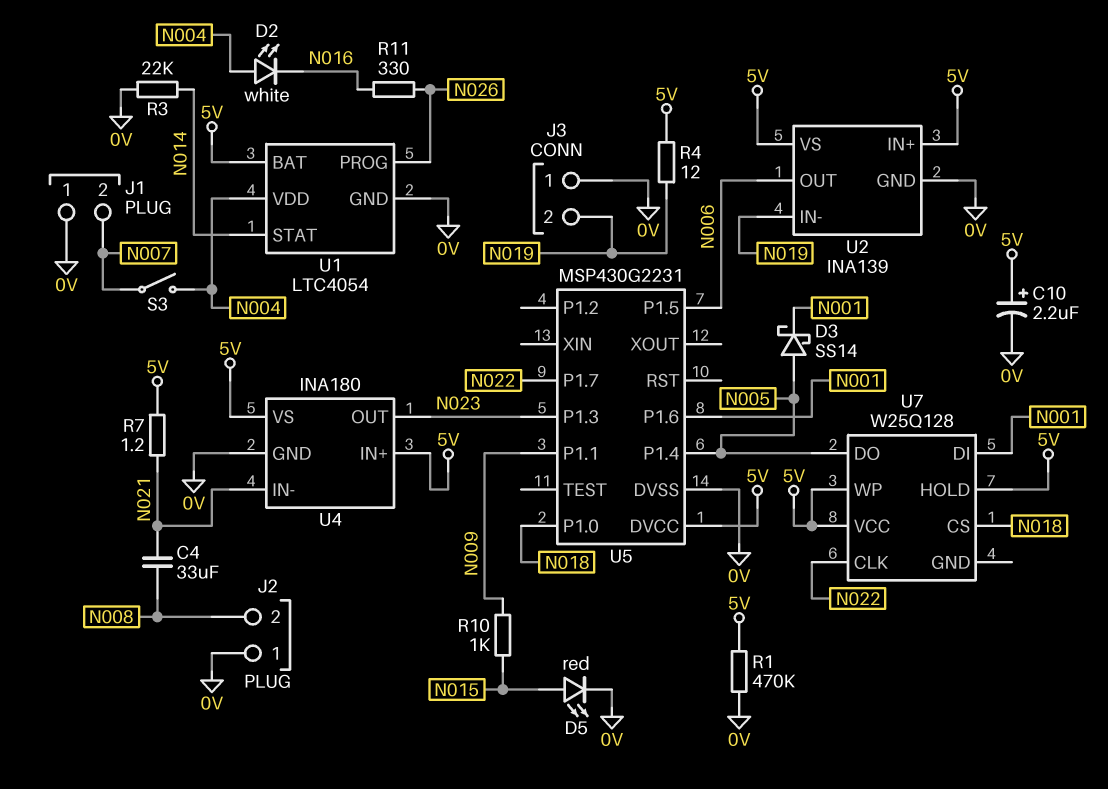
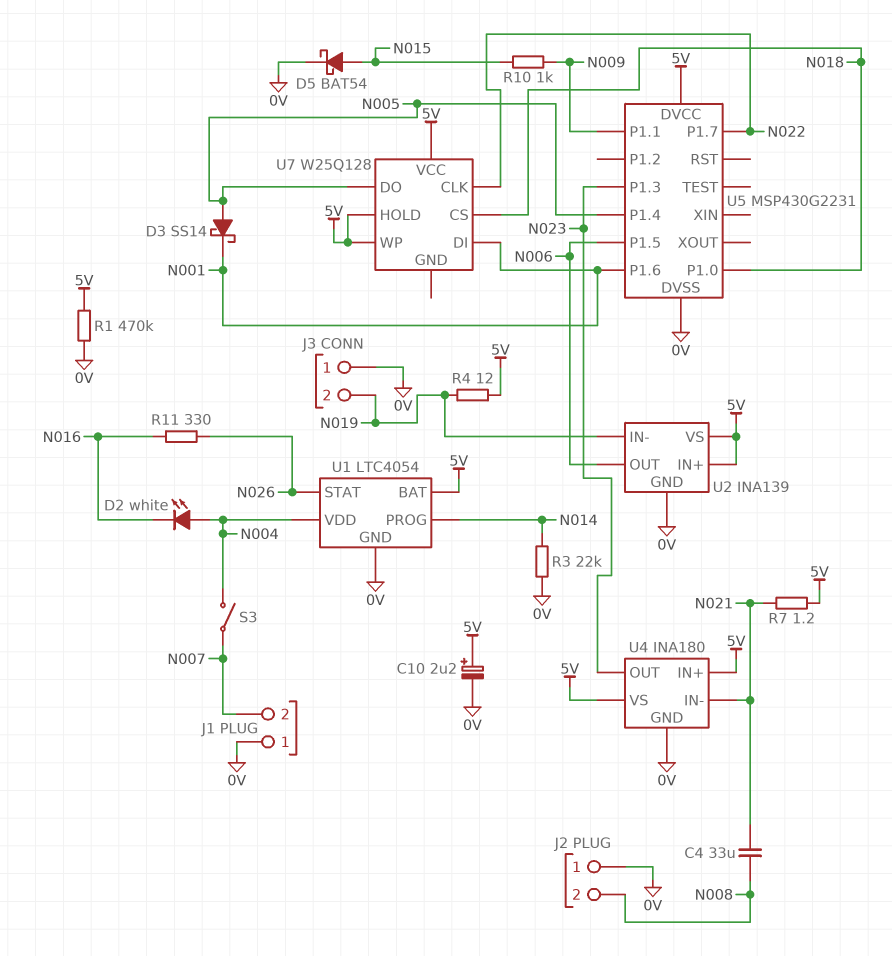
D5: LED red (A N015, K 0V) -> schottky BAT54 (A N015, K 0V)
U1 pin PROG: N026 -> N014
U1 pin STAT: N014 -> N026

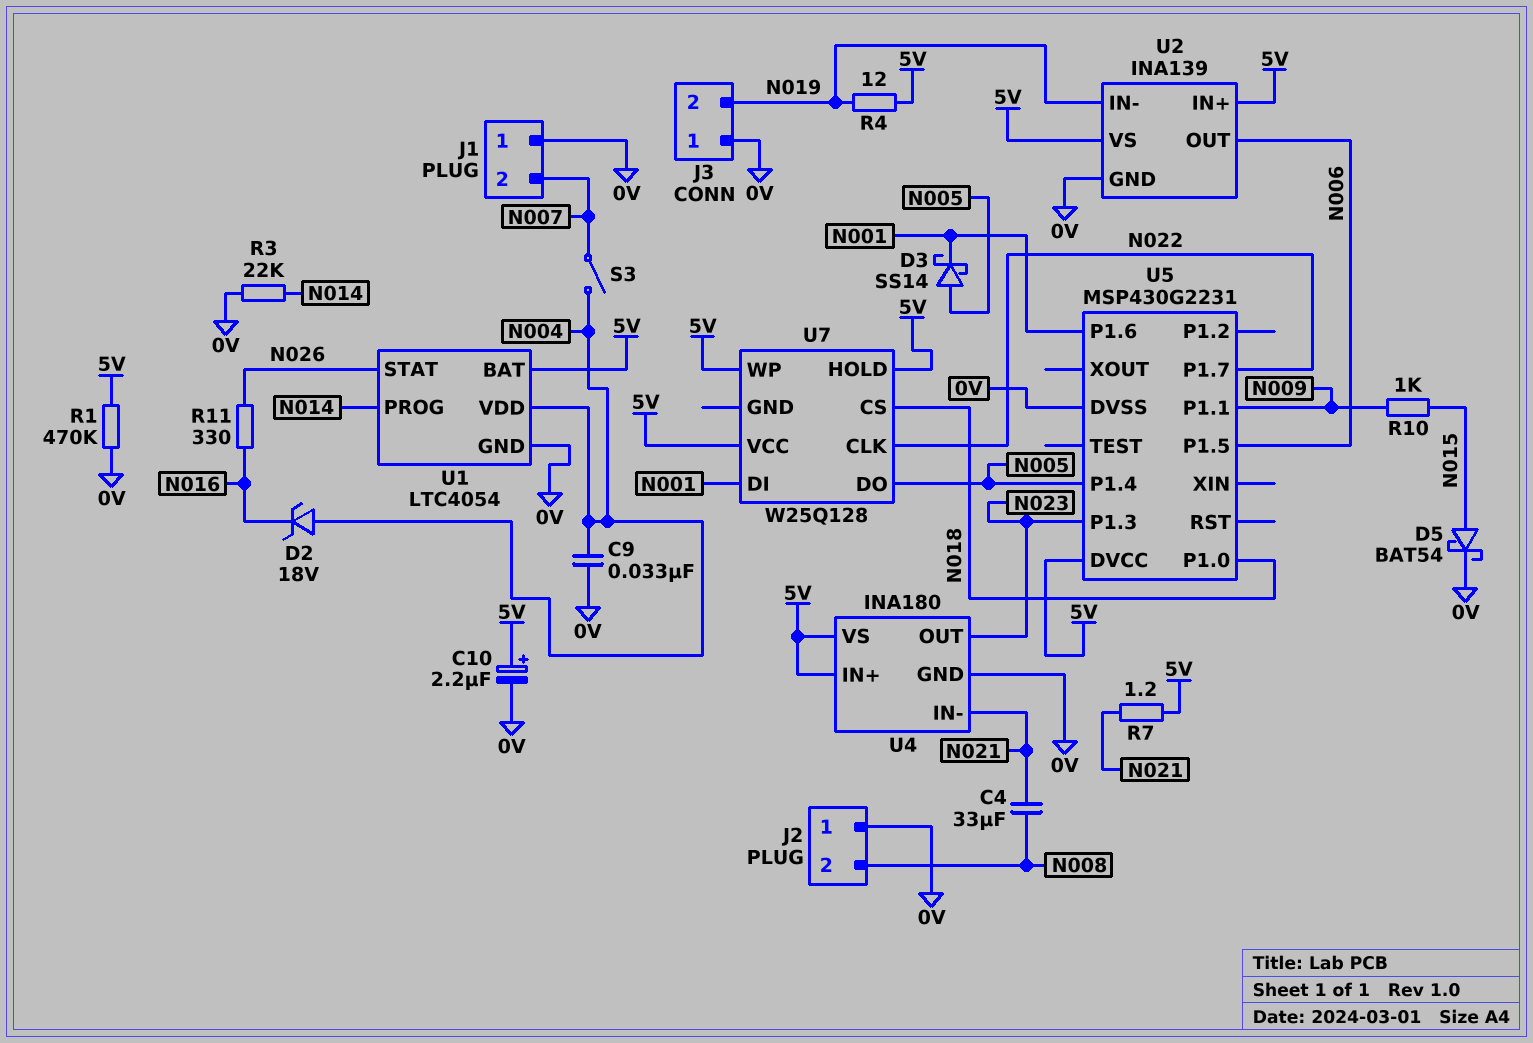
C9: none -> 33nF (0V, N004)
D2: LED white (A N004, K N016) -> zener 18V (A N004, K N016)

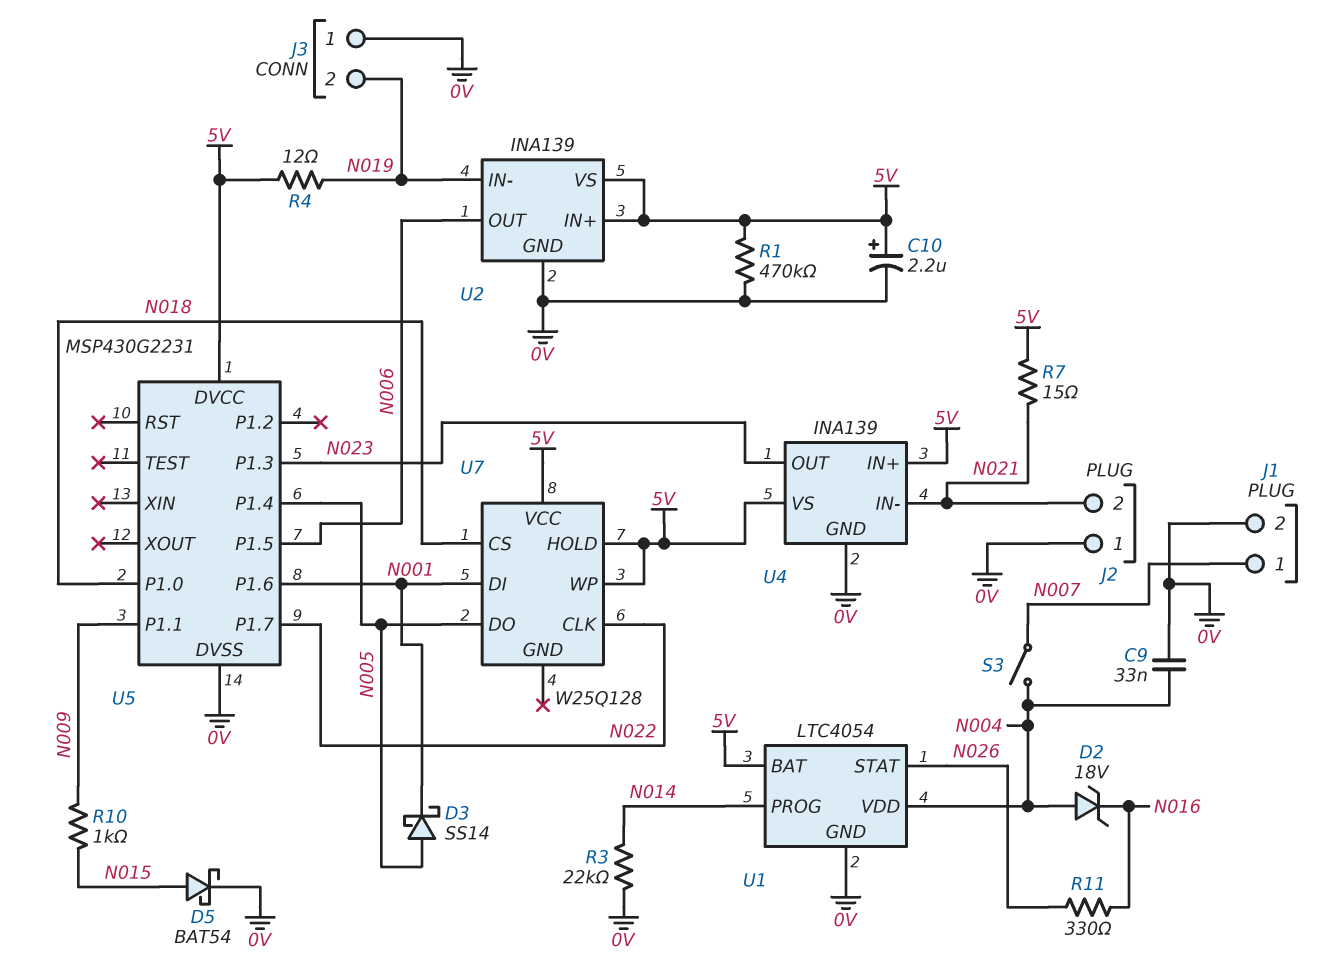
C4: 33uF (N008, N021) -> none
J1 pin 1: 0V -> N007
J1 pin 2: N007 -> 0V
J2 pin 2: N008 -> N021
R7: 1.2 (5V, N021) -> 15 (5V, N021)
U4: INA180 -> INA139

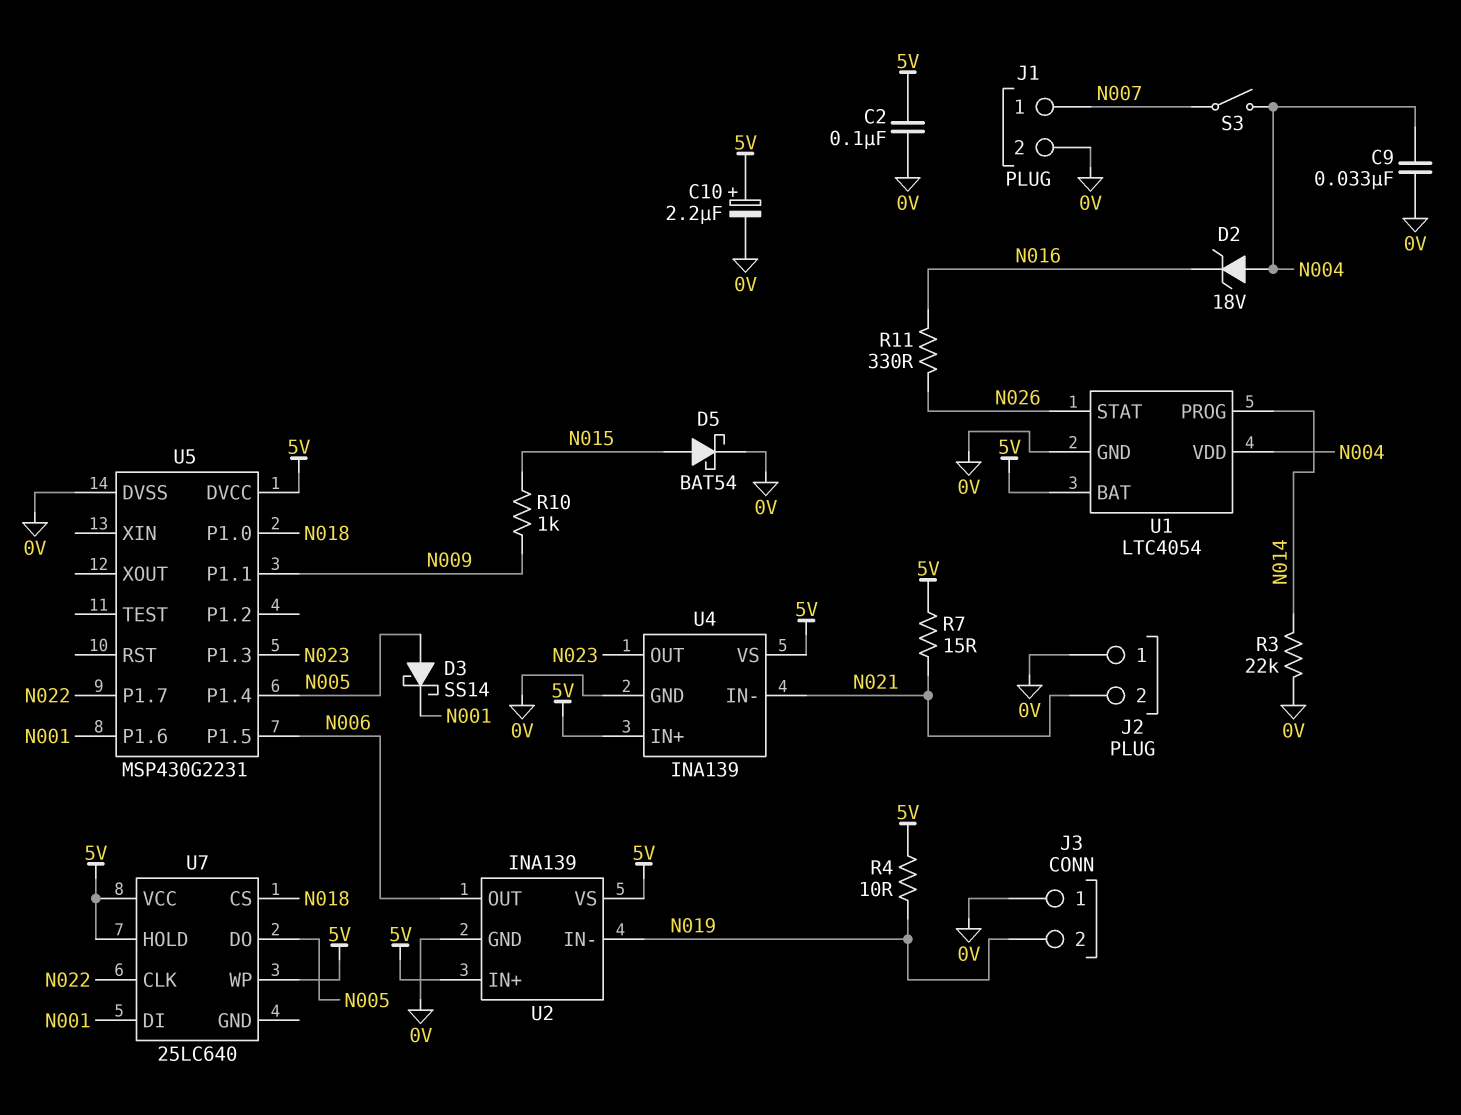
C2: none -> 100nF (0V, 5V)
R1: 470k (0V, 5V) -> none
R4: 12 (5V, N019) -> 10 (5V, N019)
U7: W25Q128 -> 25LC640

